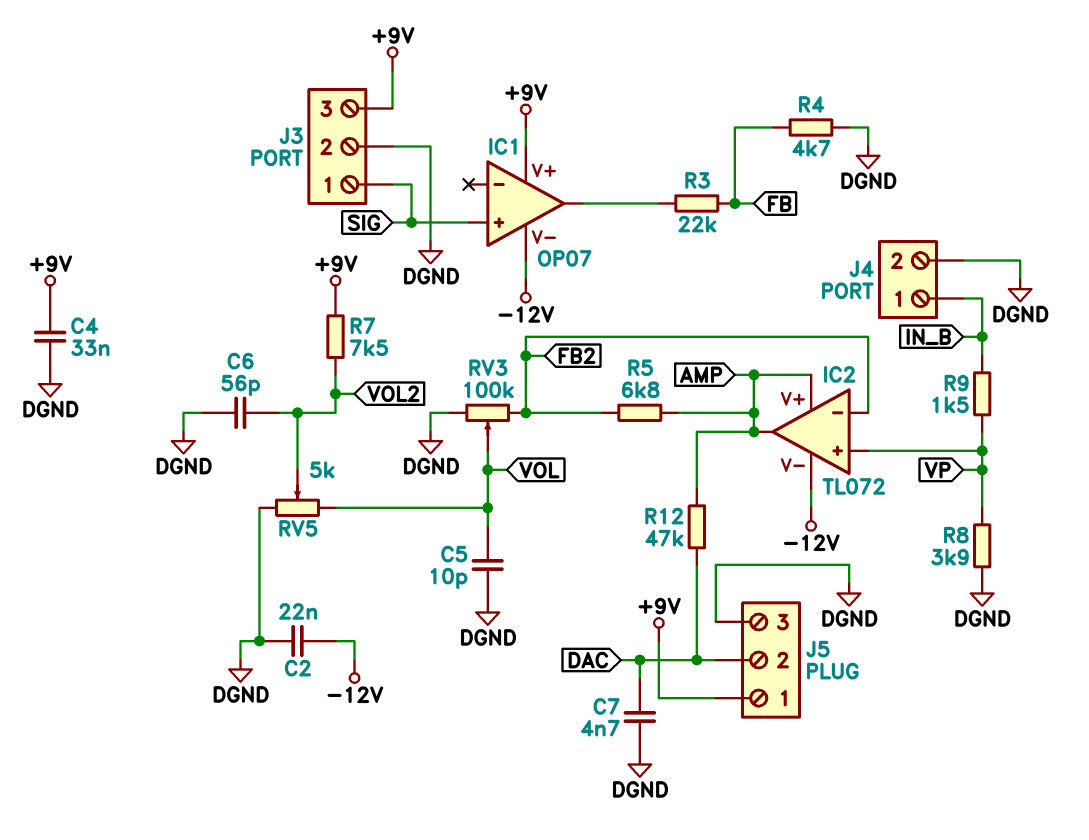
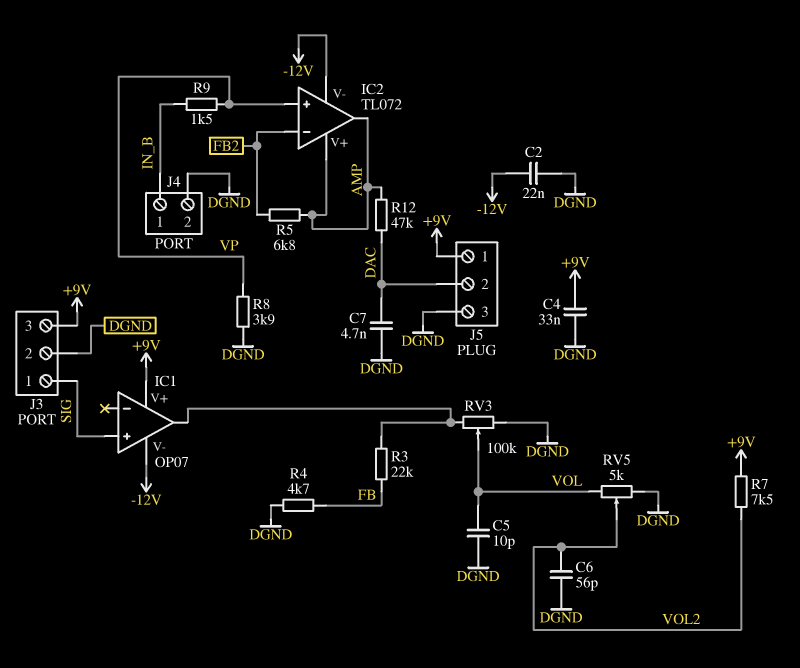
RV3: 100k (DGND, FB2, wiper VOL) -> 100k (DGND, IC1/out, wiper VOL)

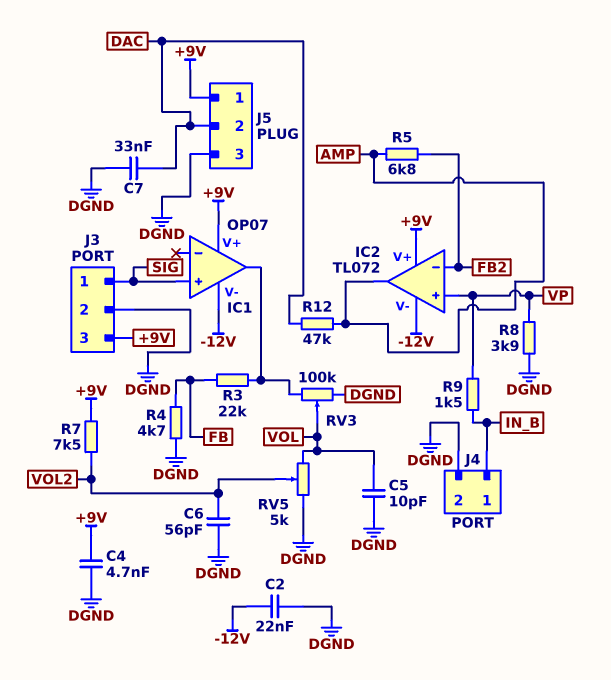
C4: 33nF (+9V, DGND) -> 4.7nF (+9V, DGND)
C7: 4.7nF (DAC, DGND) -> 33nF (DAC, DGND)
IC2 pin V+: AMP -> +9V

